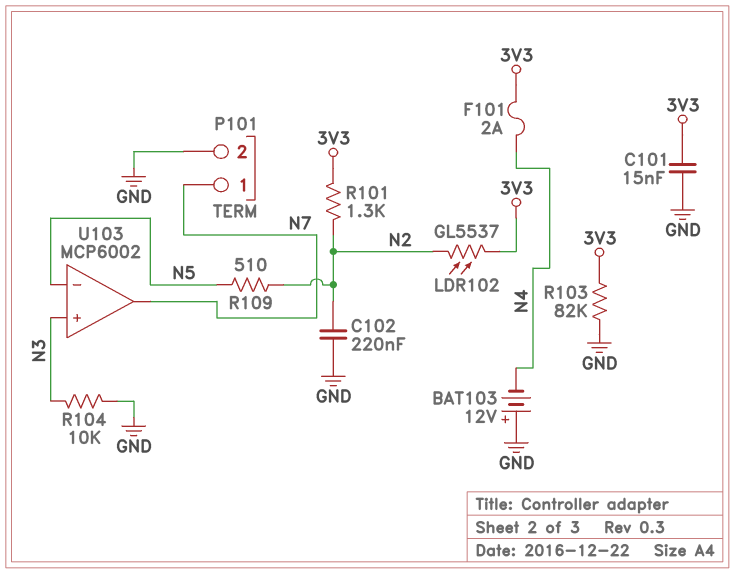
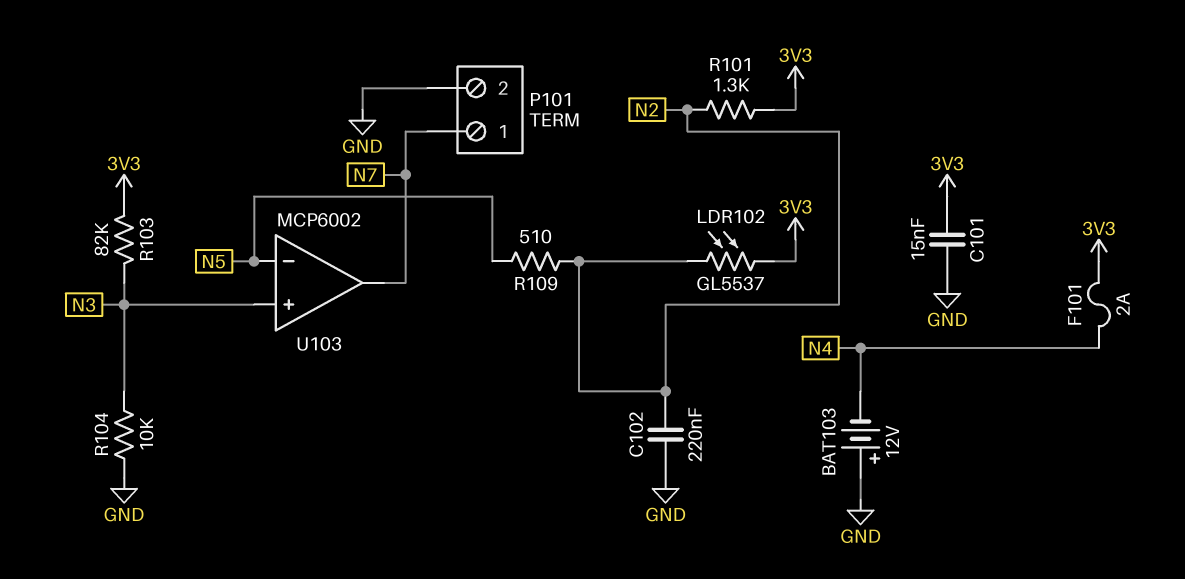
R103: 82k (3V3, GND) -> 82k (3V3, N3)

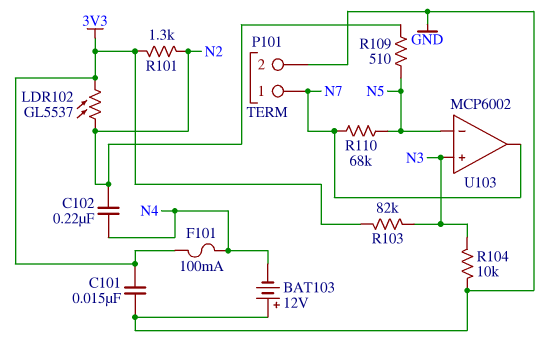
C102: 220nF (GND, N2) -> 220nF (N2, N4)
F101: 2A (3V3, N4) -> 100mA (3V3, N4)
R110: none -> 68k (N5, N7)

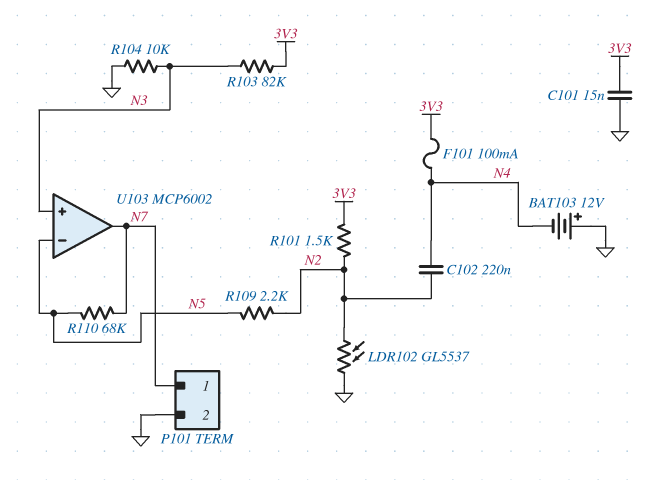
LDR102: GL5537 (3V3, N2) -> GL5537 (GND, N2)
R101: 1.3k (3V3, N2) -> 1.5k (3V3, N2)
R109: 510 (N2, N5) -> 2.2k (N2, N5)

